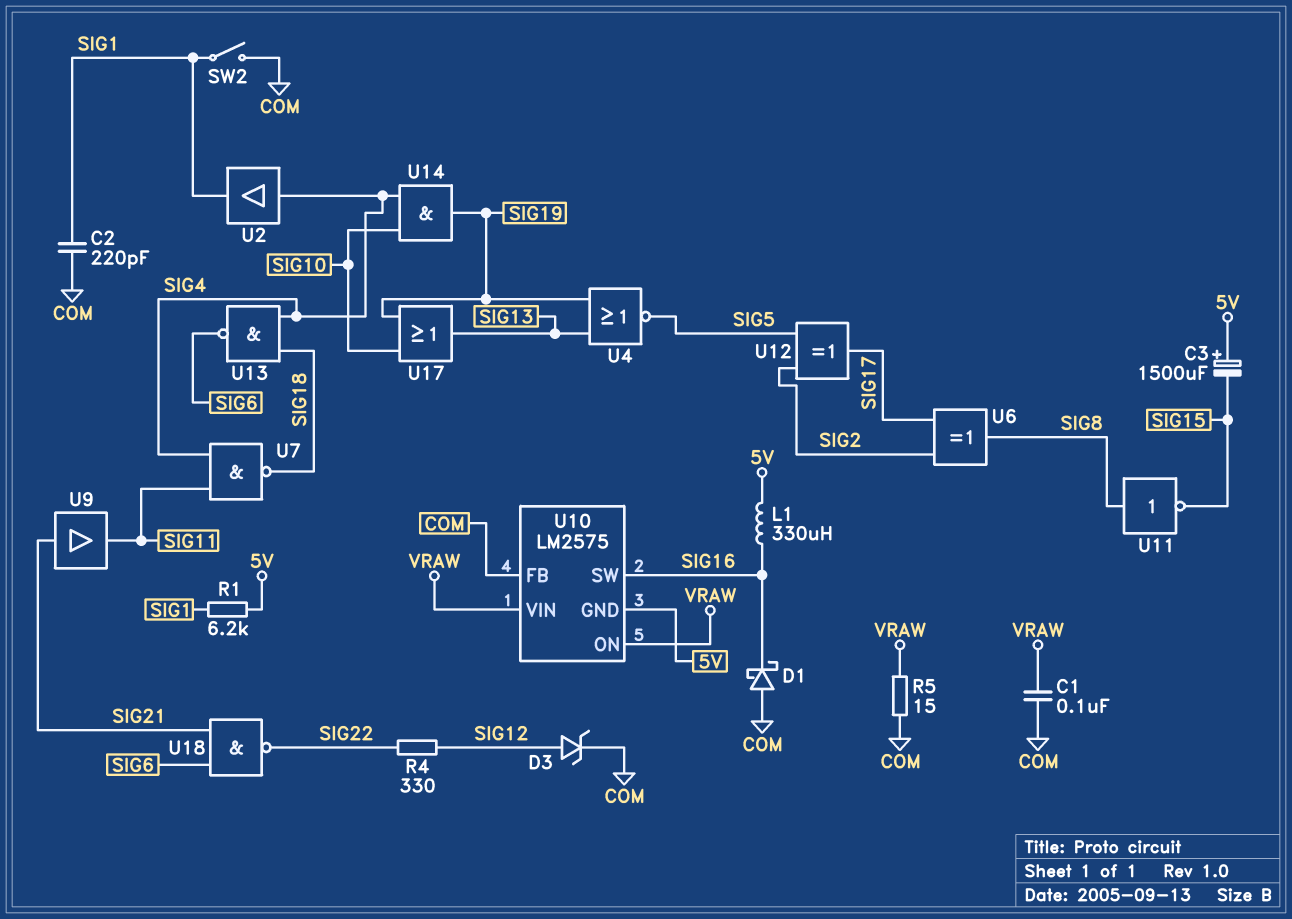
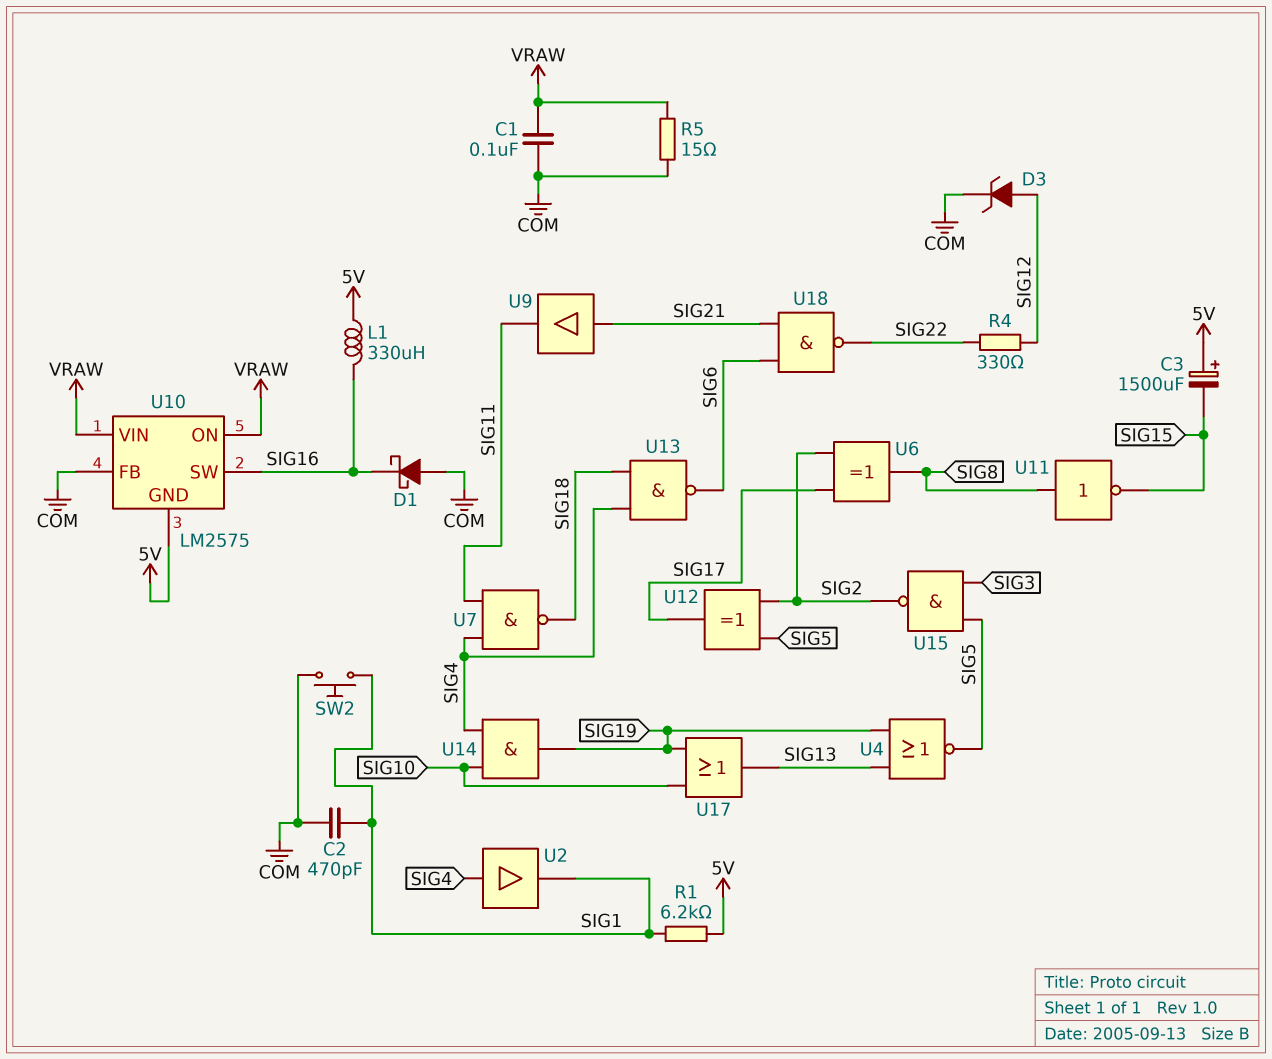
C2: 220pF (COM, SIG1) -> 470pF (COM, SIG1)
SW2: switch (COM, SIG1) -> button (COM, SIG1)
U15: none -> NAND (in SIG3, in SIG5, out SIG2)

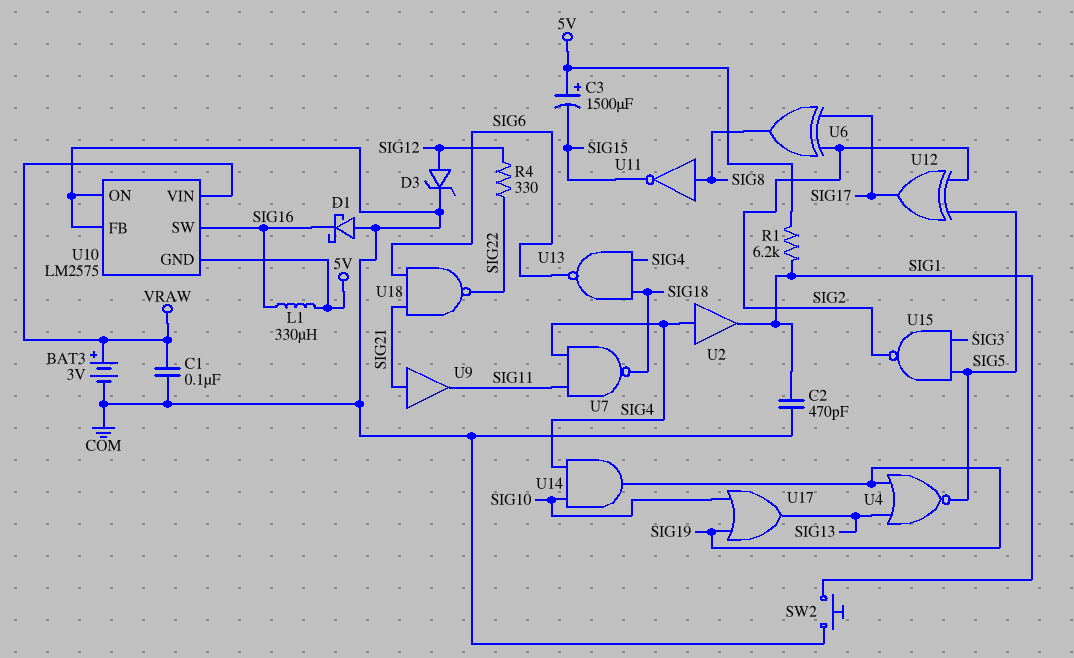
BAT3: none -> 3V (plus VRAW, minus COM)
R5: 15 (COM, VRAW) -> none
U10 pin ON: VRAW -> COM

